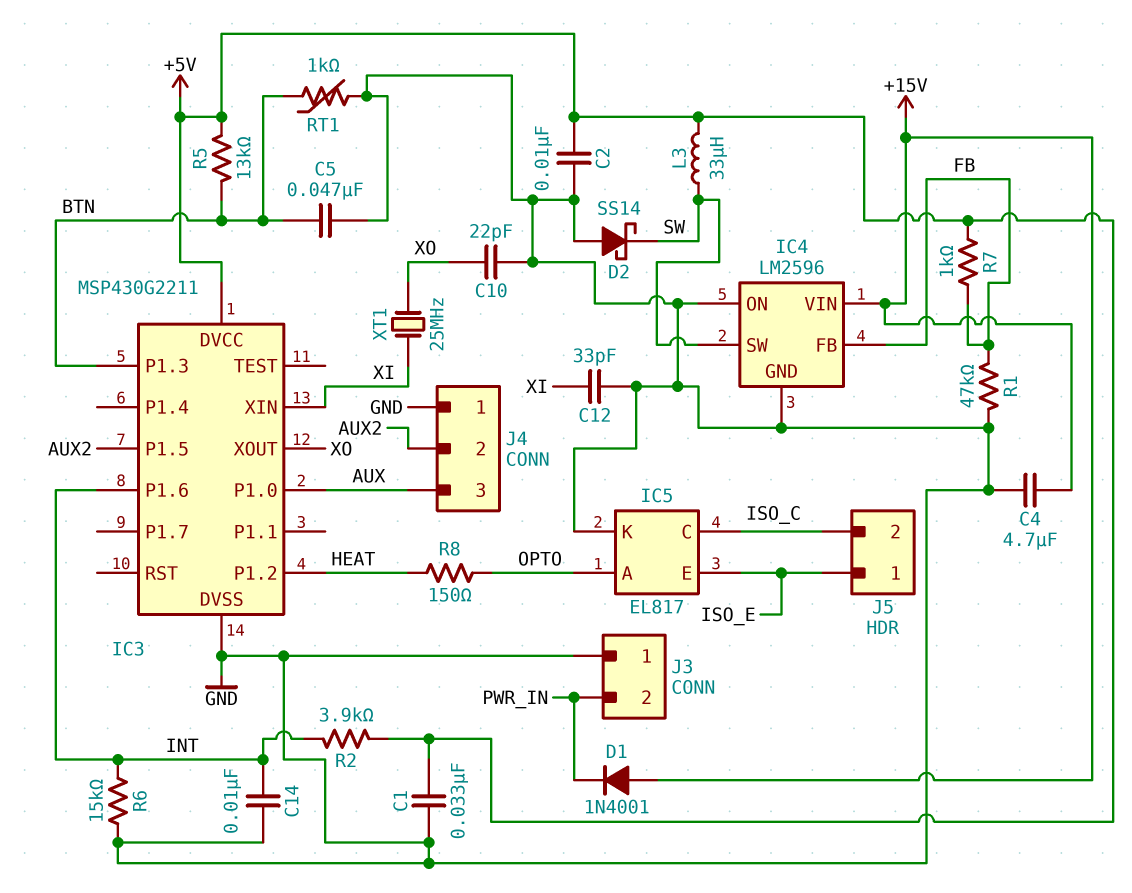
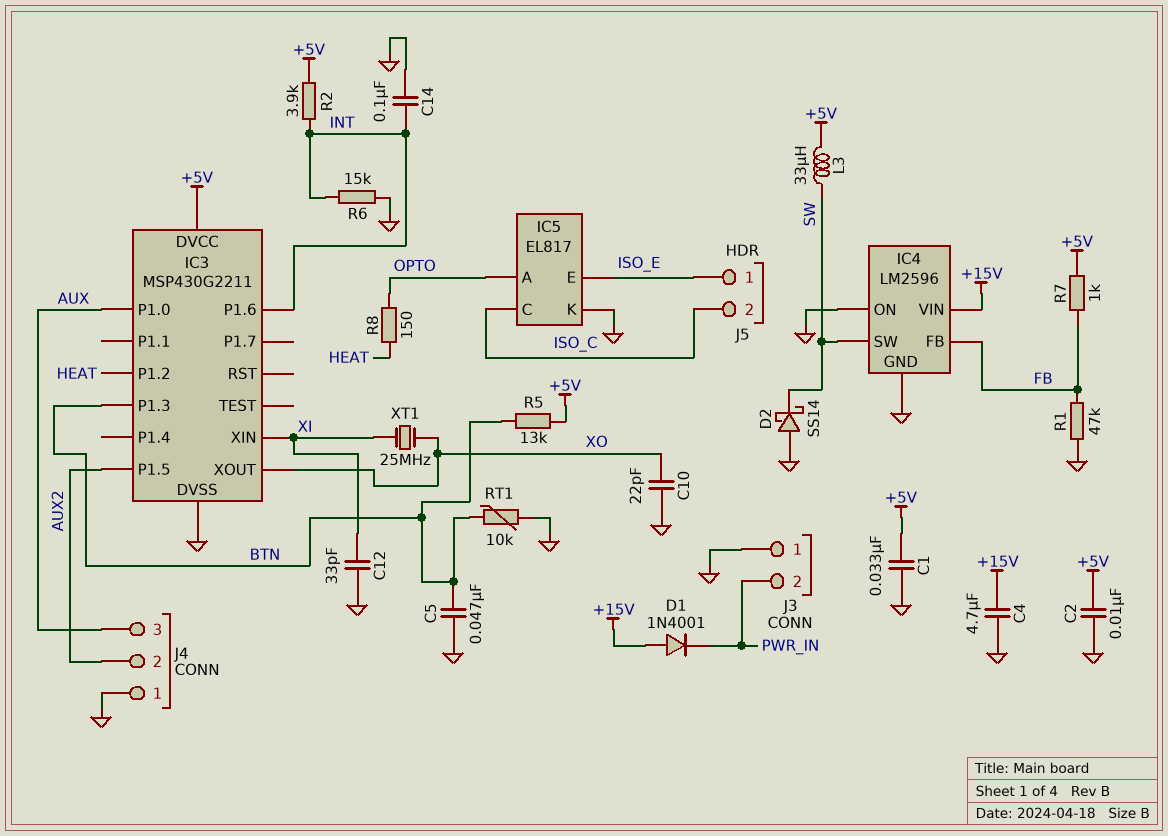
C14: 10nF (GND, INT) -> 100nF (GND, INT)
RT1: 1k (BTN, GND) -> 10k (BTN, GND)

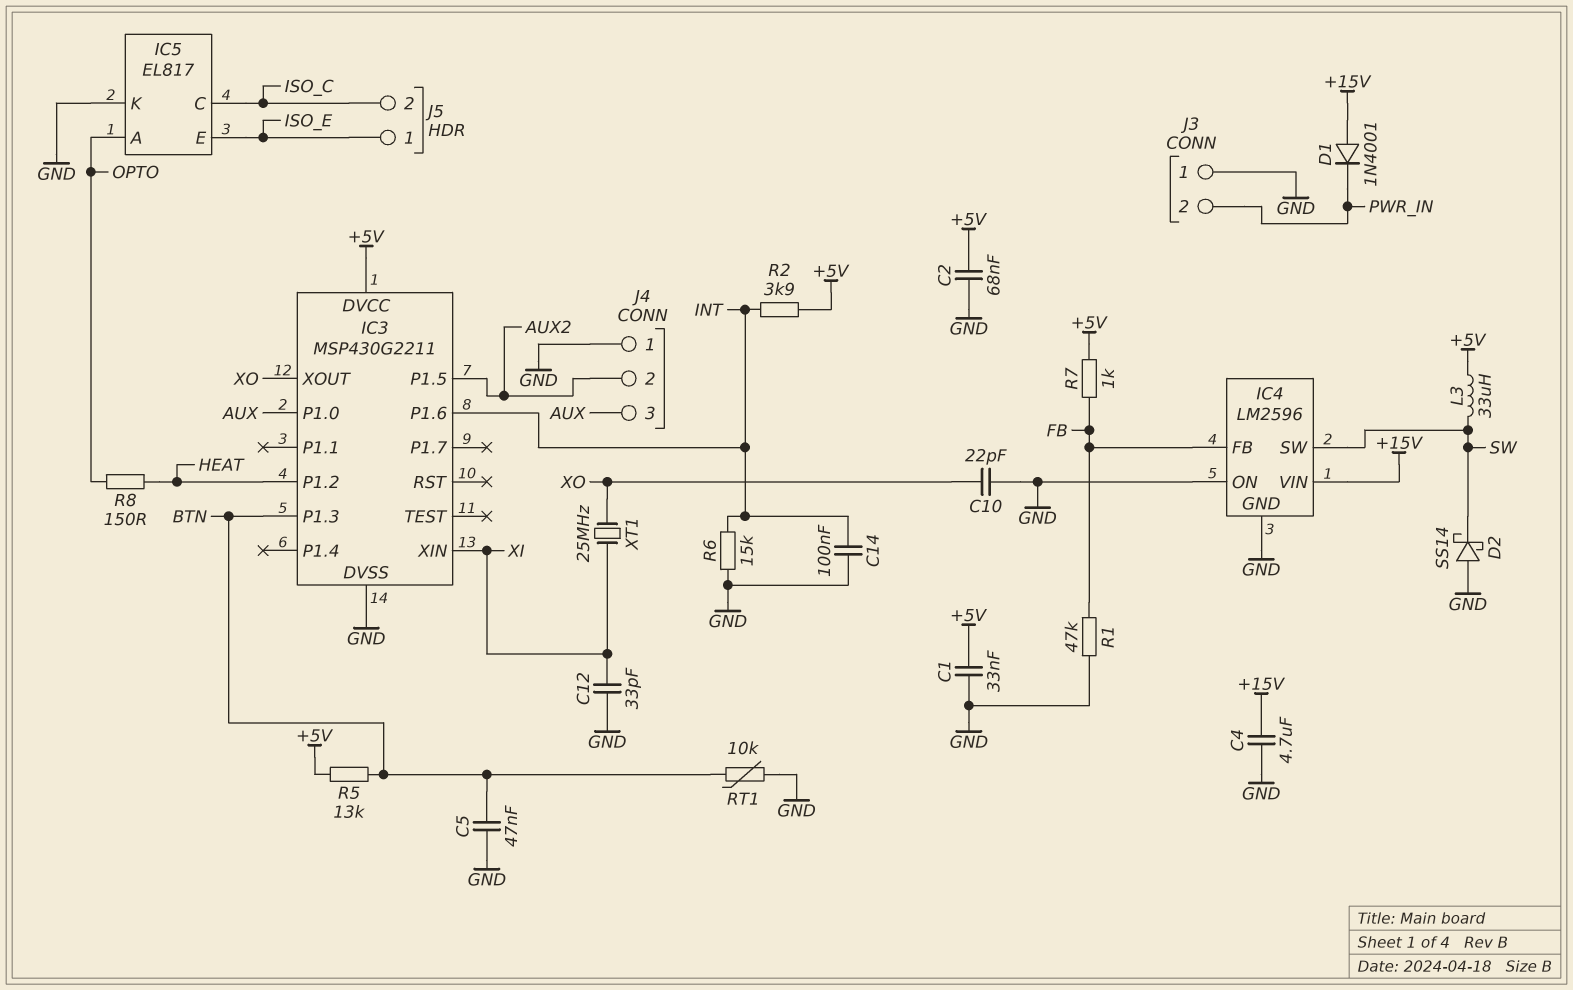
C2: 10nF (+5V, GND) -> 68nF (+5V, GND)

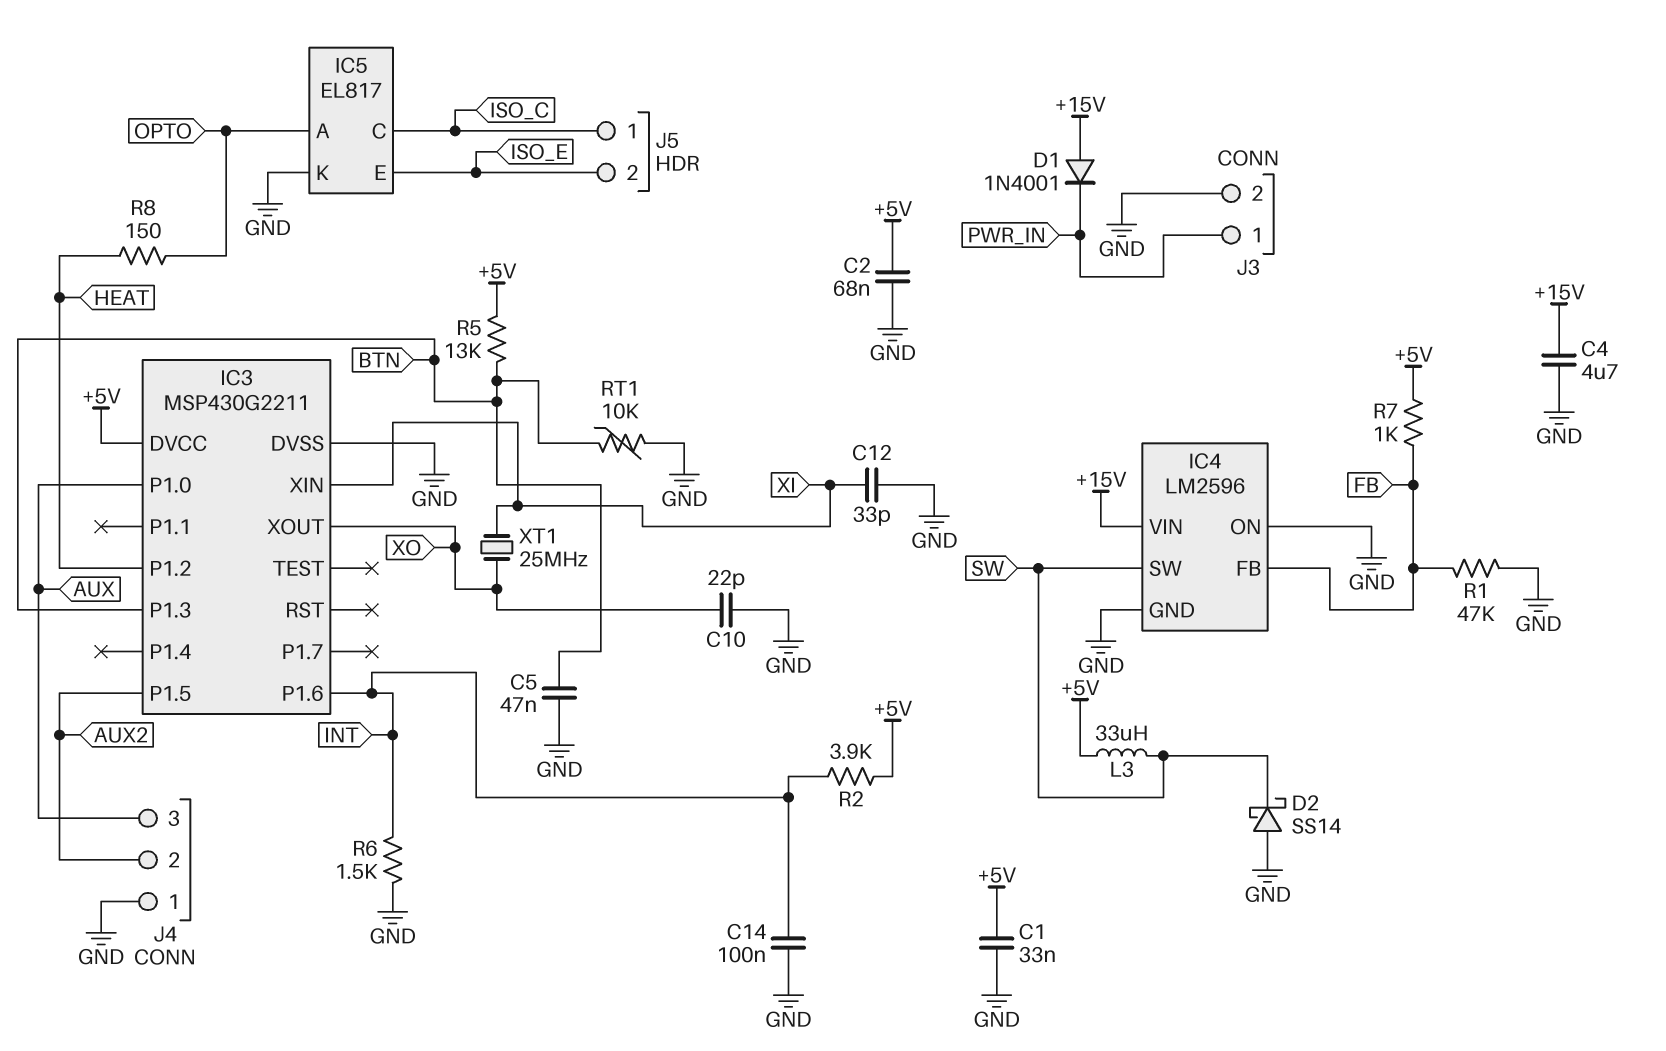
J3 pin 1: GND -> PWR_IN
J3 pin 2: PWR_IN -> GND
J5 pin 1: ISO_E -> ISO_C
J5 pin 2: ISO_C -> ISO_E
R6: 15k (GND, INT) -> 1.5k (GND, INT)

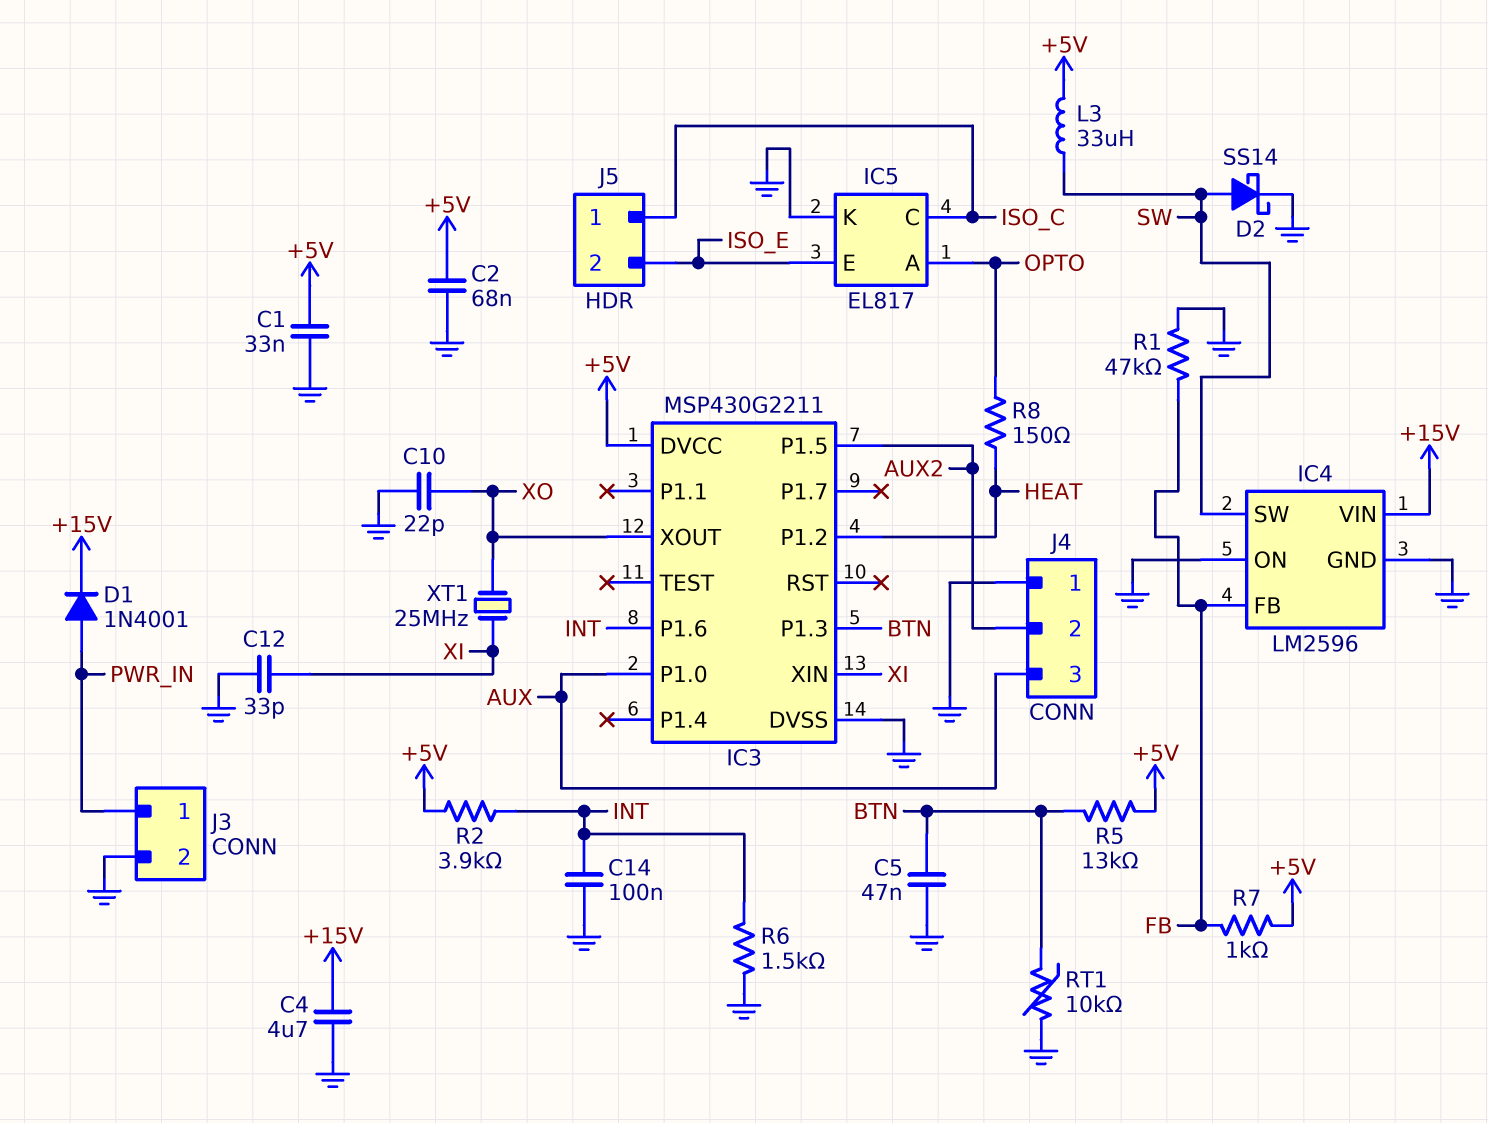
D1: diode 1N4001 (A +15V, K PWR_IN) -> diode 1N4001 (A PWR_IN, K +15V)
D2: schottky SS14 (A GND, K SW) -> schottky SS14 (A SW, K GND)

